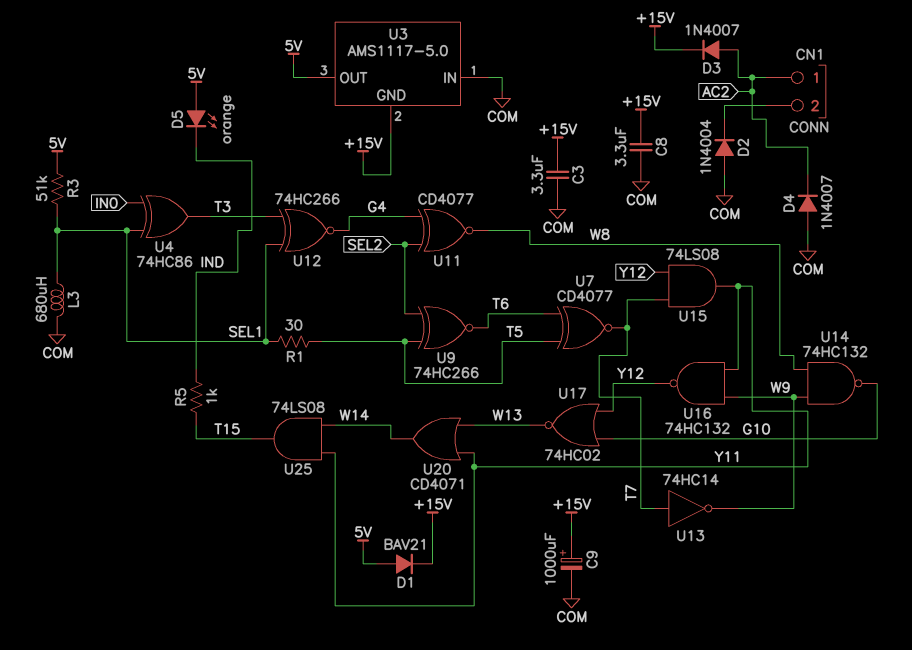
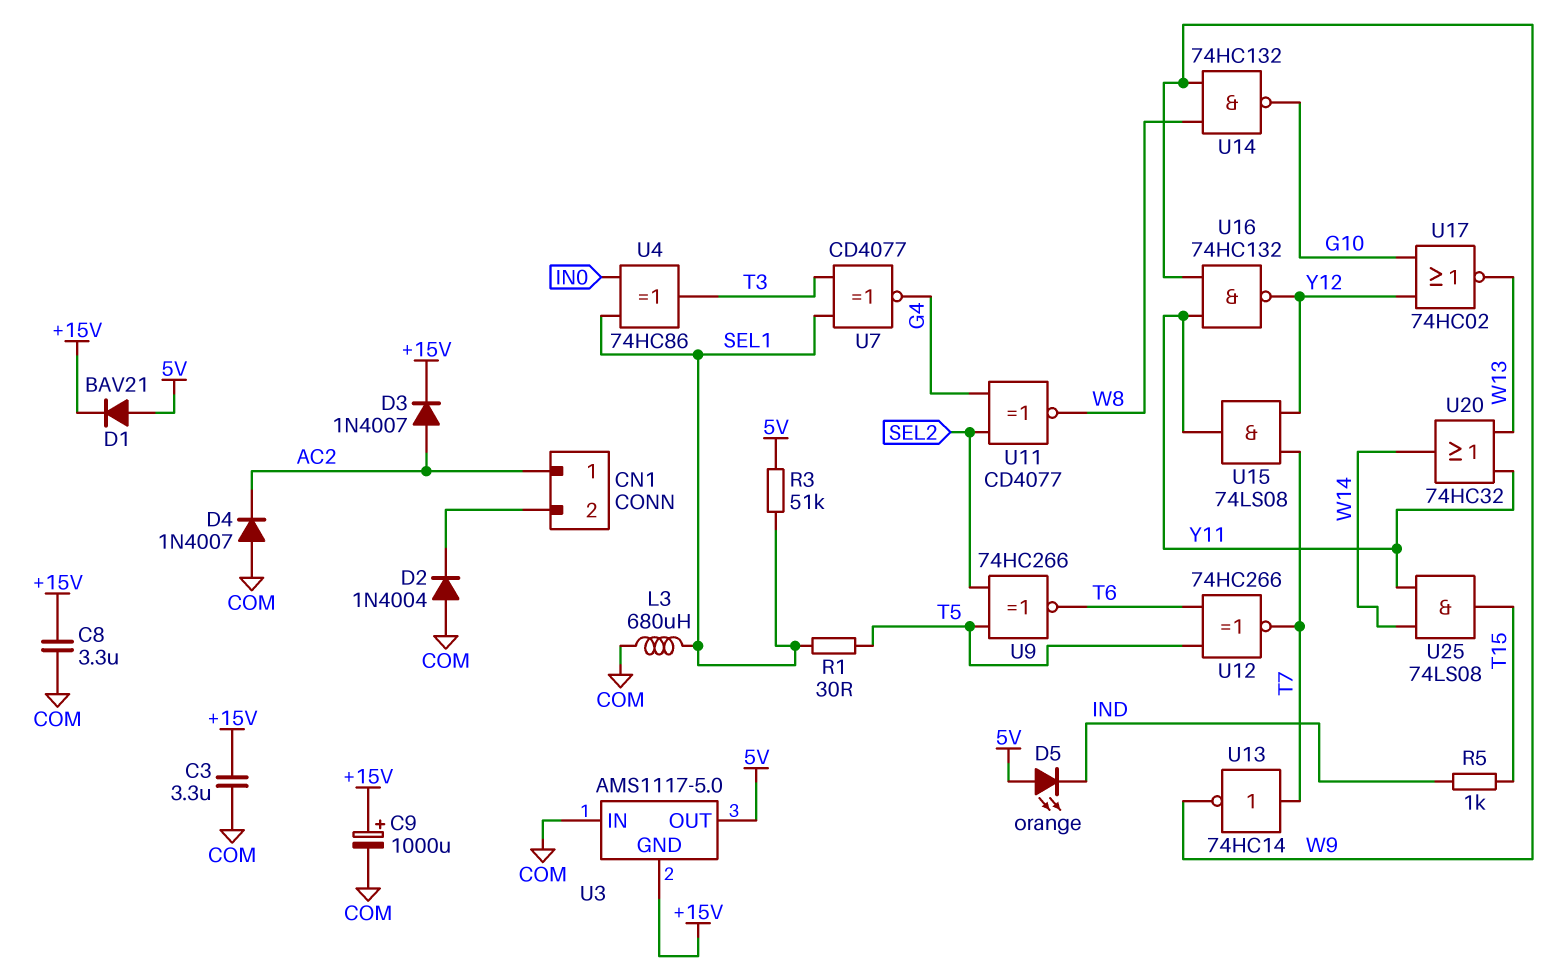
U7: XNOR CD4077 (in T5, in T6, out T7) -> XNOR CD4077 (in SEL1, in T3, out G4)
U12: XNOR 74HC266 (in SEL1, in T3, out G4) -> XNOR 74HC266 (in T5, in T6, out T7)
U20: OR CD4071 (in W13, in Y11, out W14) -> OR 74HC32 (in W13, in Y11, out W14)

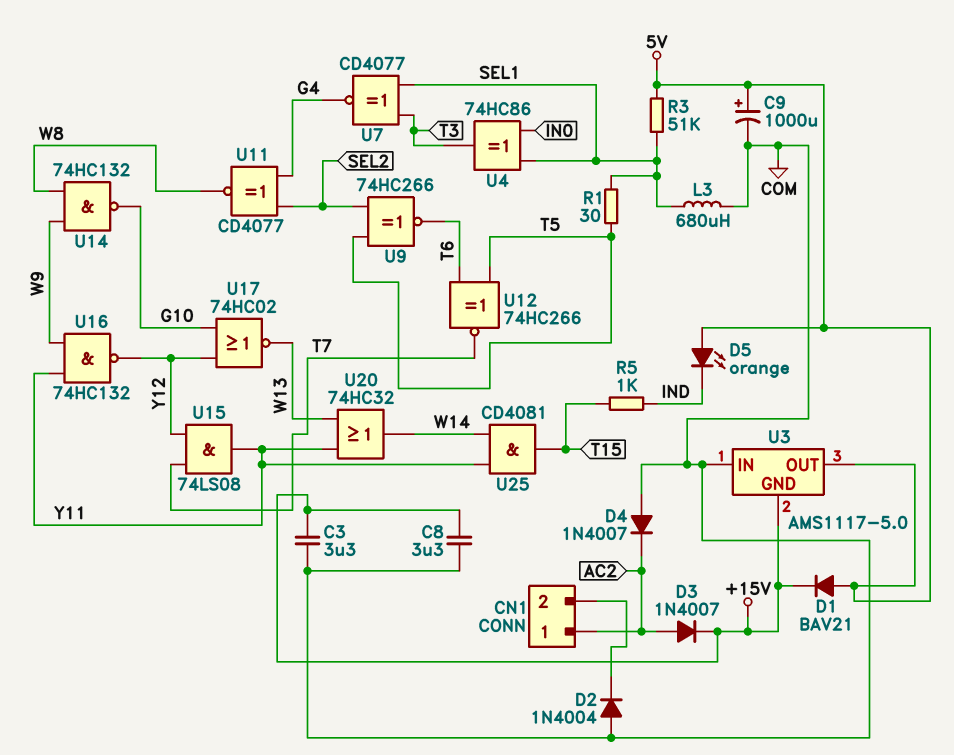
C9: 1000uF (plus +15V, minus COM) -> 1000uF (plus 5V, minus COM)
U13: NOT 74HC14 (in T7, out W9) -> none
U25: AND 74LS08 (in W14, in Y11, out T15) -> AND CD4081 (in W14, in Y11, out T15)

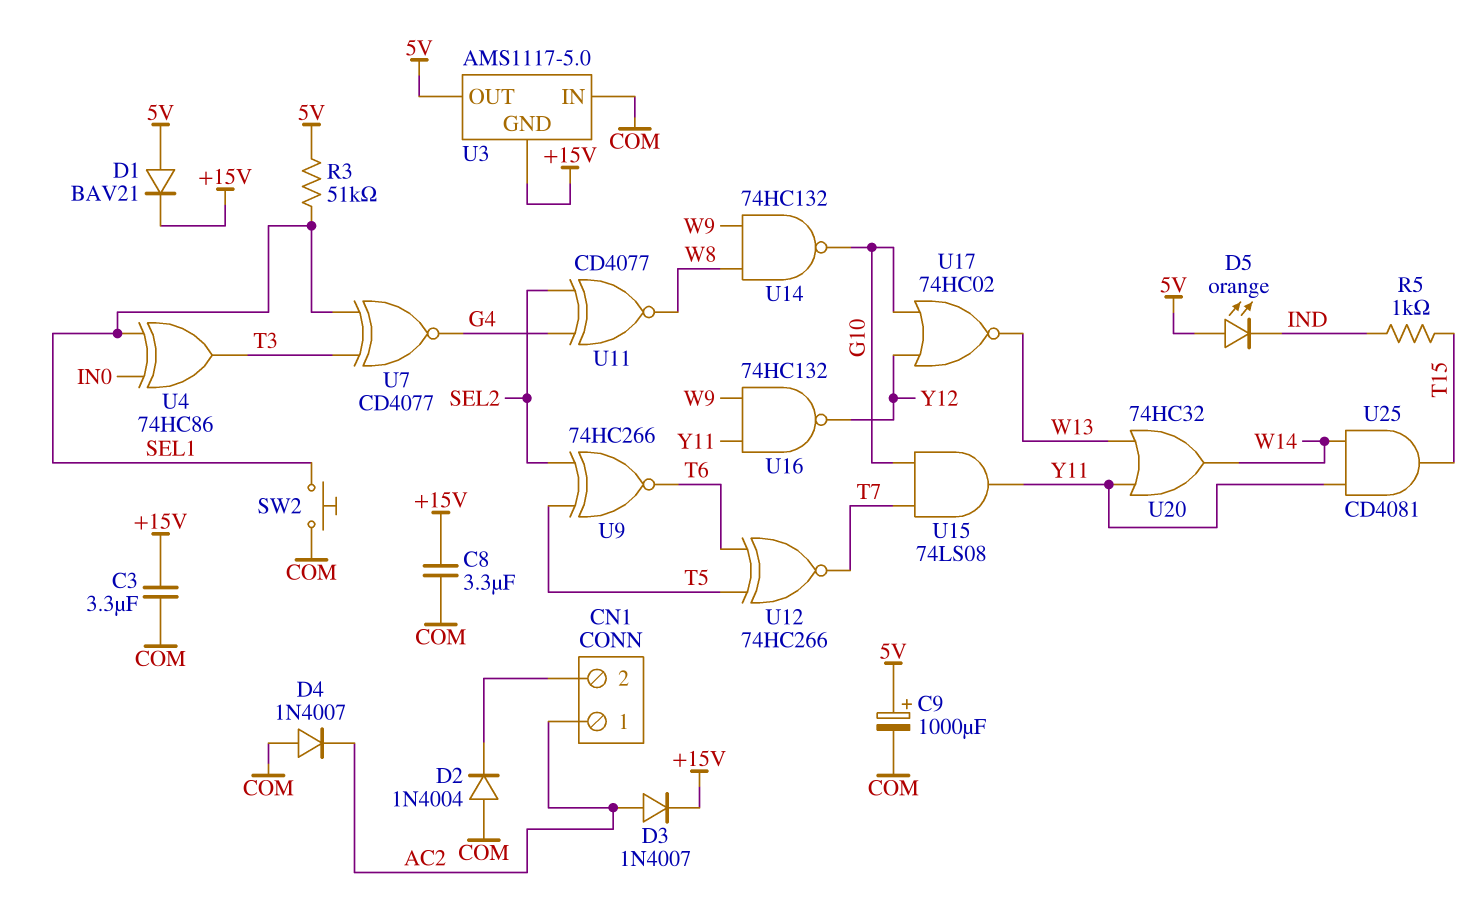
L3: 680uH (COM, SEL1) -> none
R1: 30 (SEL1, T5) -> none
SW2: none -> button (COM, SEL1)
U15: AND 74LS08 (in T7, in Y12, out Y11) -> AND 74LS08 (in G10, in T7, out Y11)

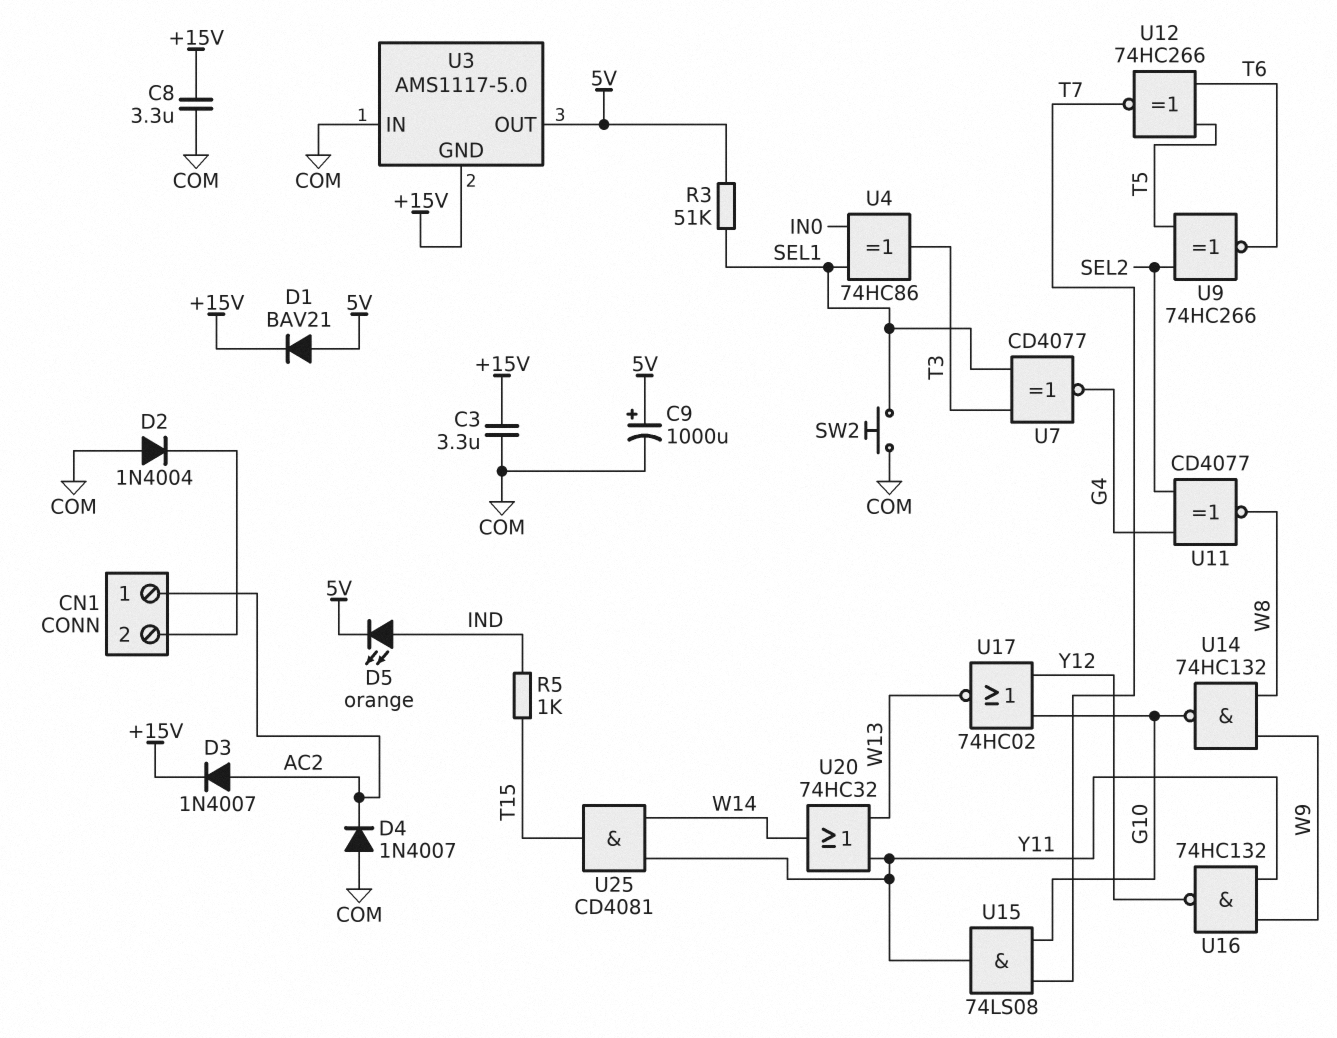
D5: LED orange (A 5V, K IND) -> LED orange (A IND, K 5V)

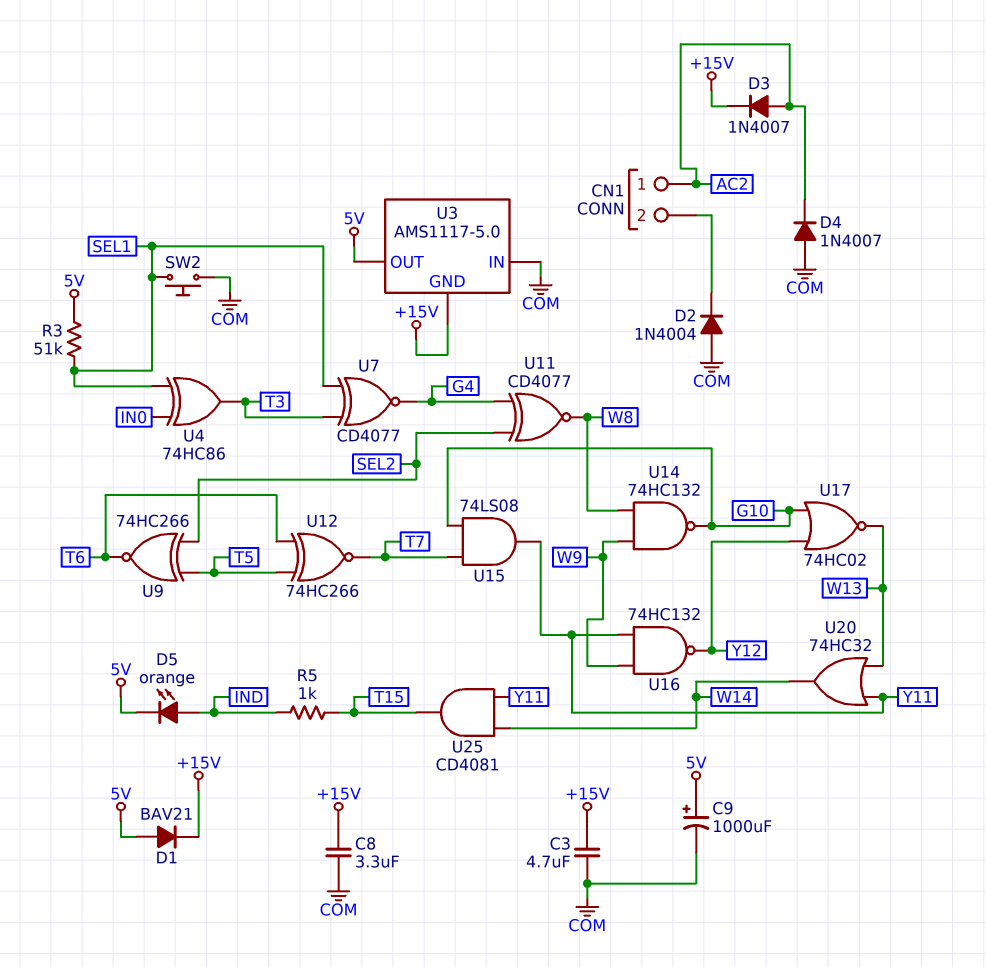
C3: 3.3uF (+15V, COM) -> 4.7uF (+15V, COM)

